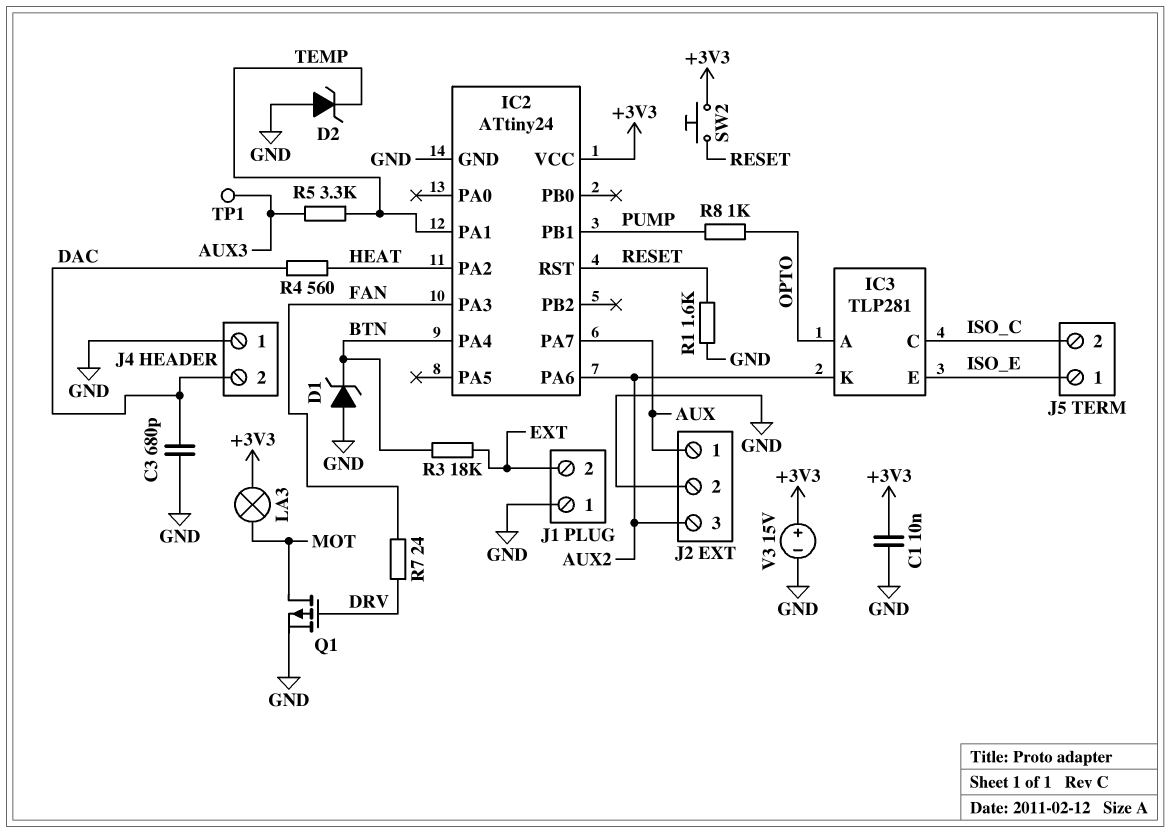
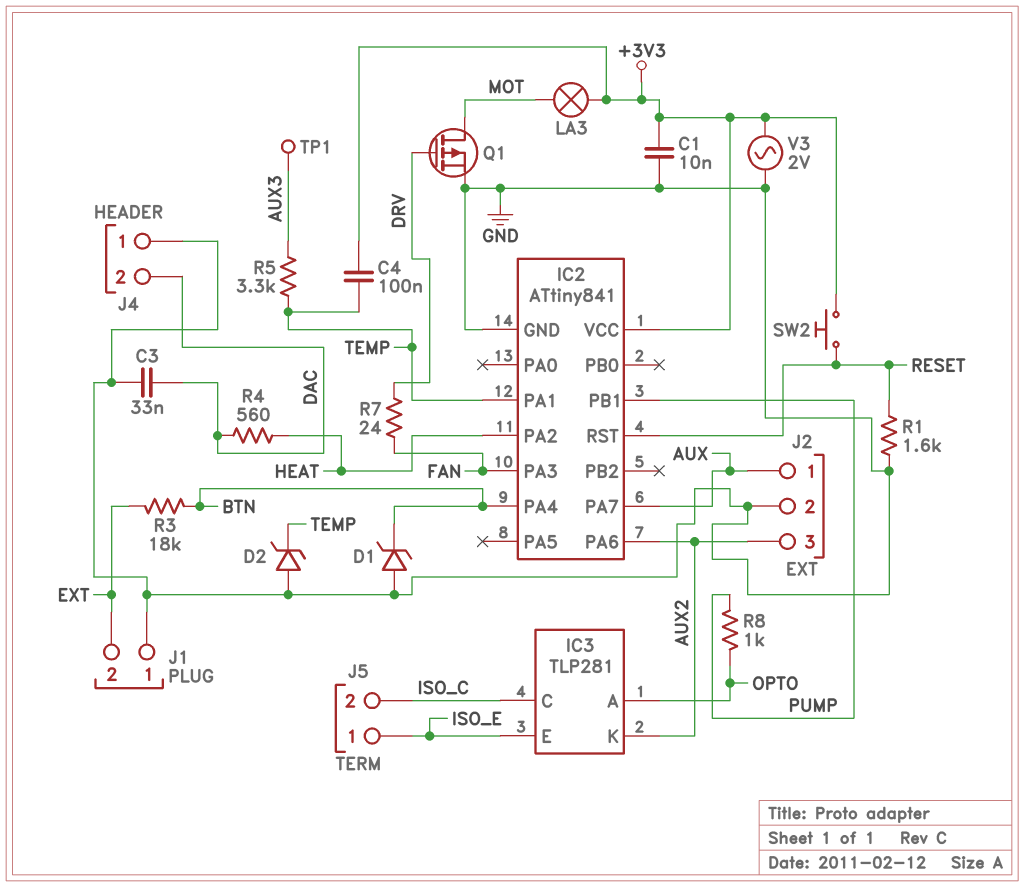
C3: 680pF (DAC, GND) -> 33nF (DAC, GND)
C4: none -> 100nF (+3V3, TEMP)
IC2: ATtiny24 -> ATtiny841
V3: 15V (plus +3V3, minus GND) -> AC 2V (+3V3, GND)

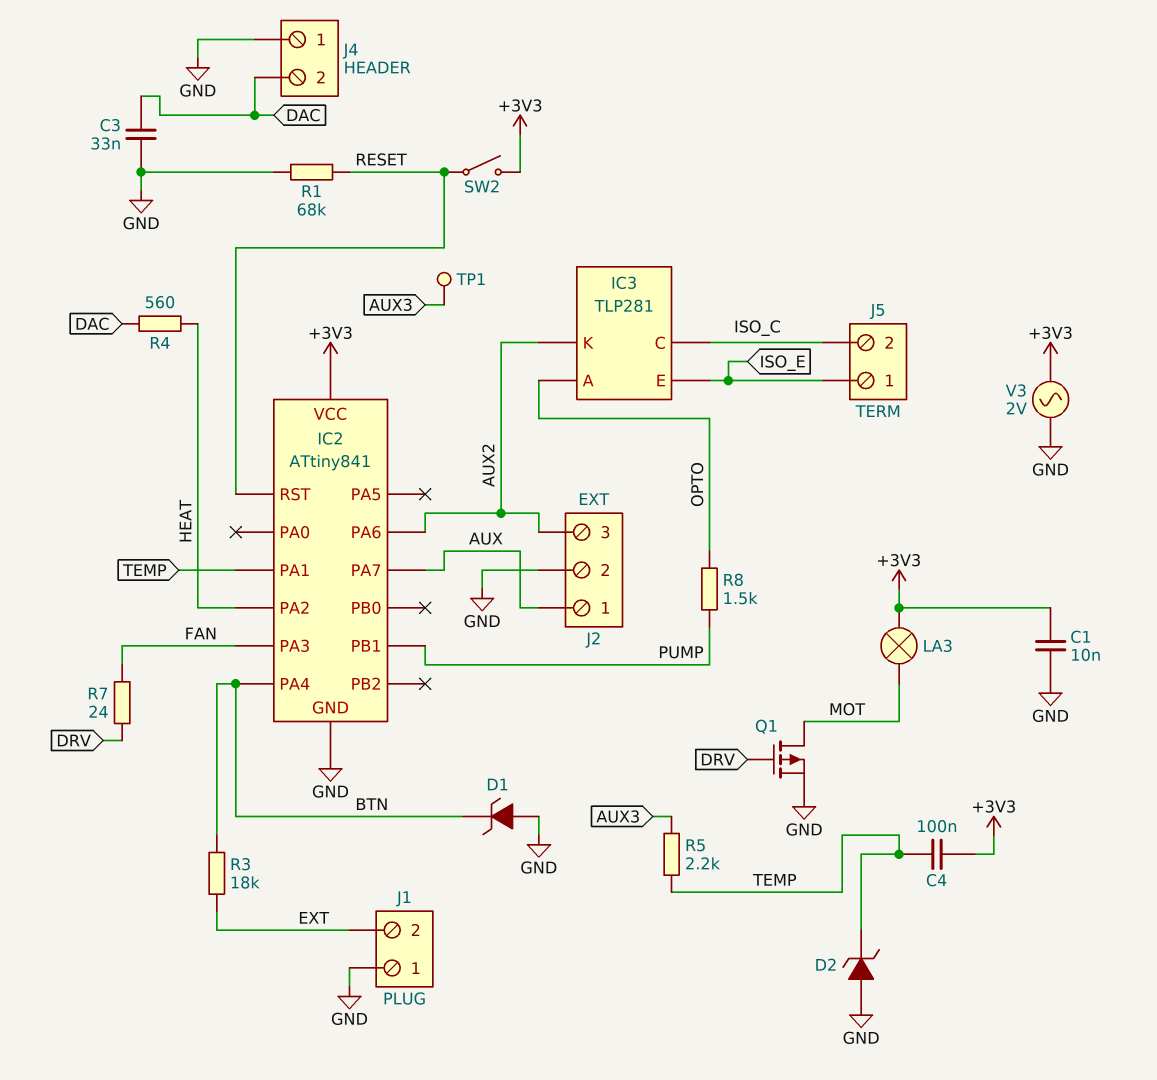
R1: 1.6k (GND, RESET) -> 68k (GND, RESET)
R5: 3.3k (AUX3, TEMP) -> 2.2k (AUX3, TEMP)
R8: 1k (OPTO, PUMP) -> 1.5k (OPTO, PUMP)
SW2: button (+3V3, RESET) -> switch (+3V3, RESET)

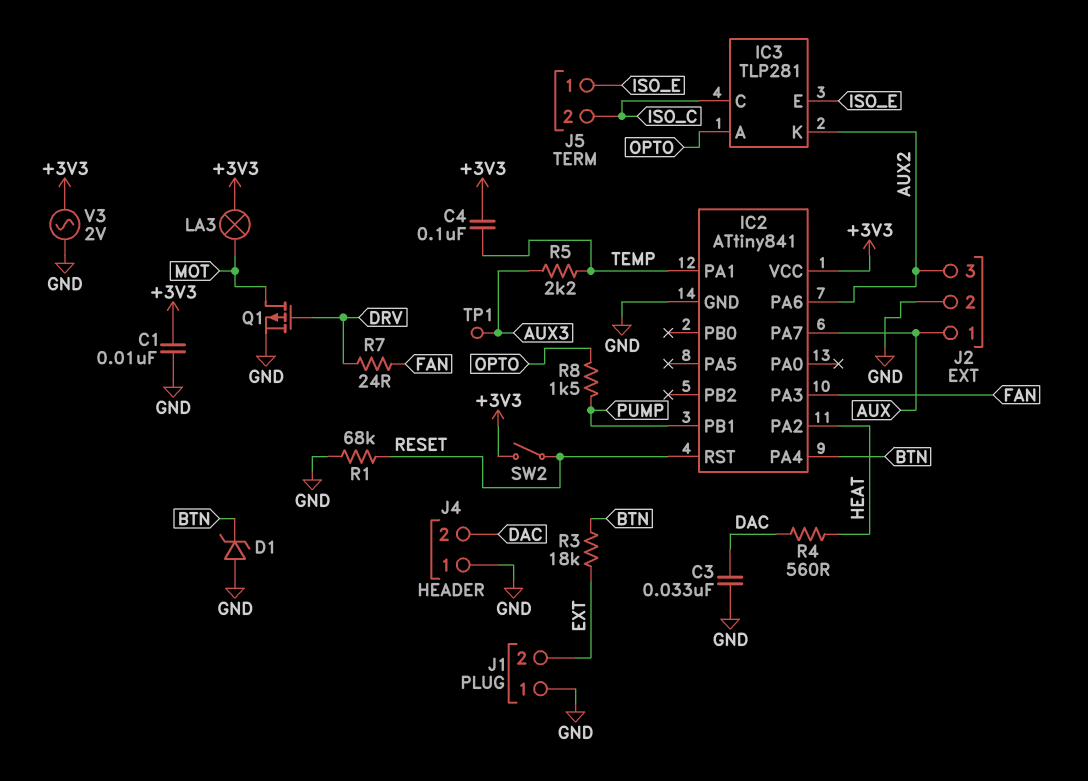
D2: zener (A GND, K TEMP) -> none

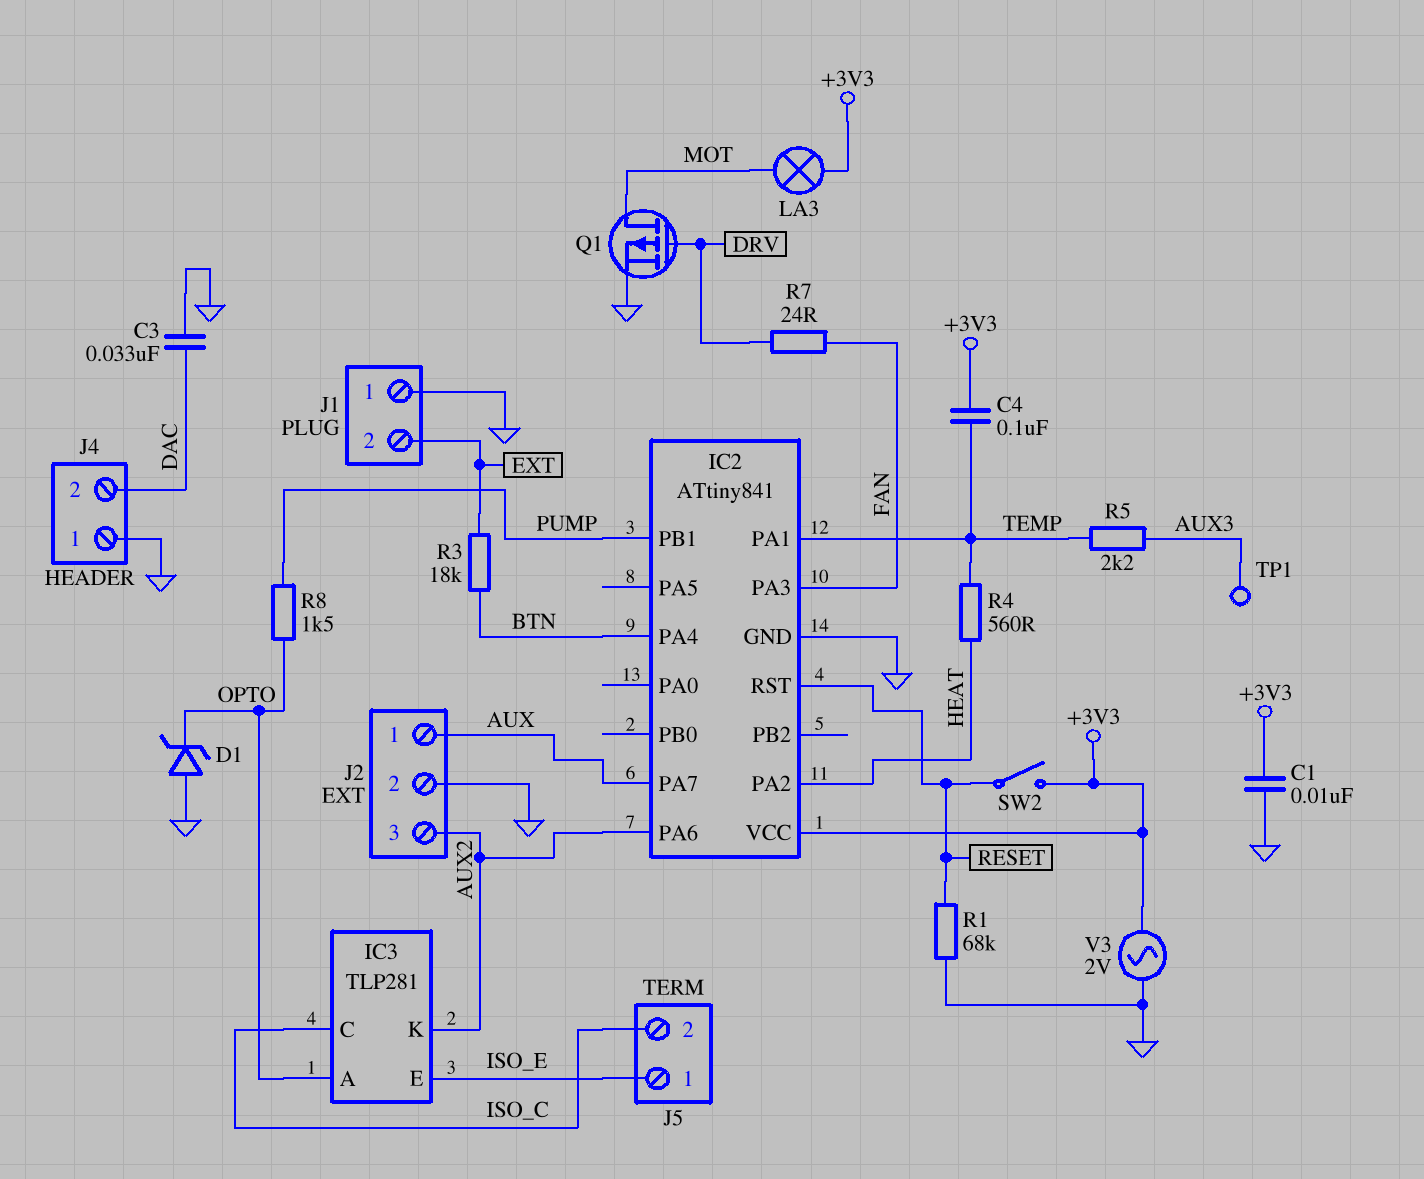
D1: zener (A GND, K BTN) -> zener (A GND, K OPTO)
R4: 560 (DAC, HEAT) -> 560 (HEAT, TEMP)

